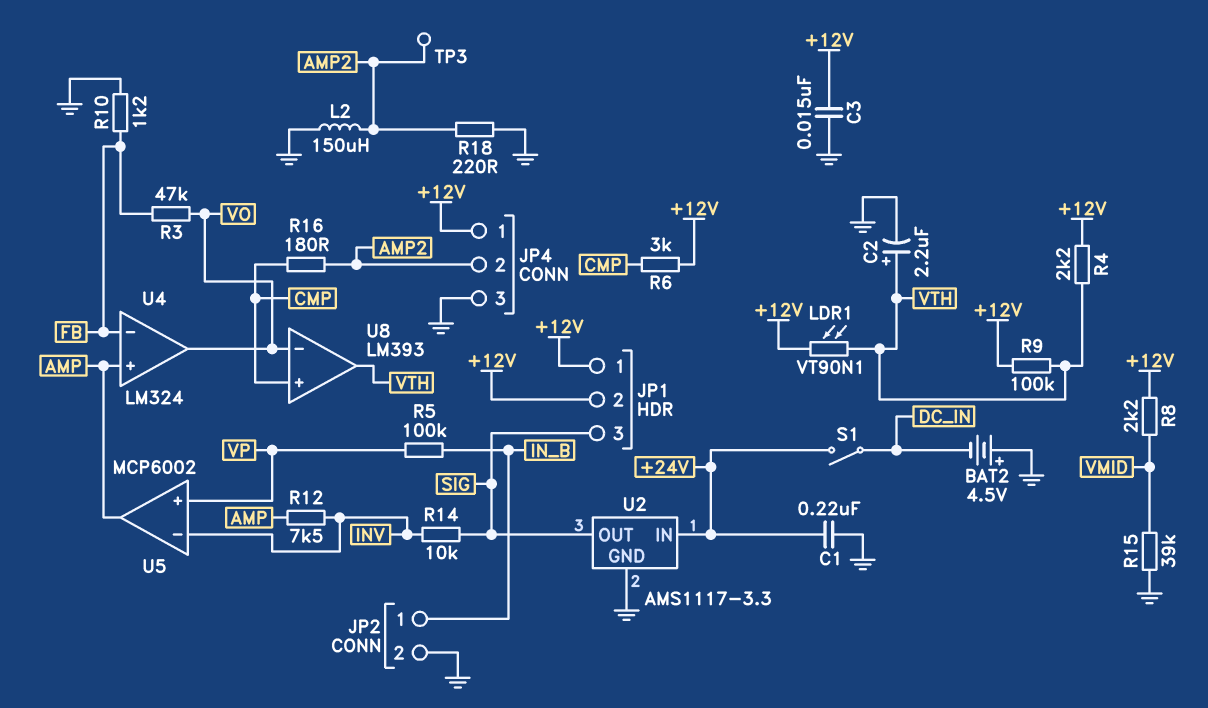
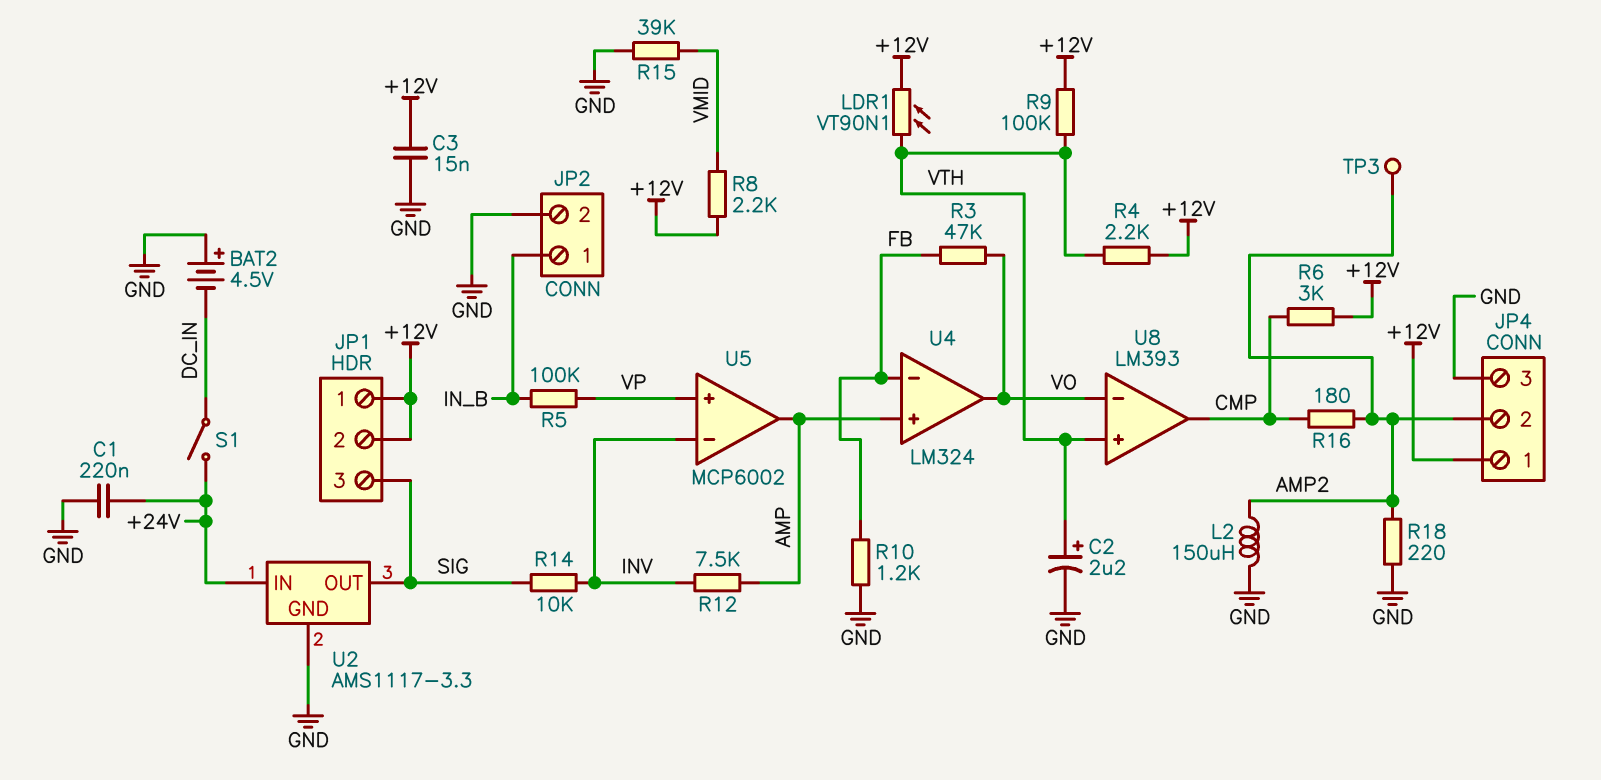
U8 pin in+: CMP -> VTH
U8 pin out: VTH -> CMP

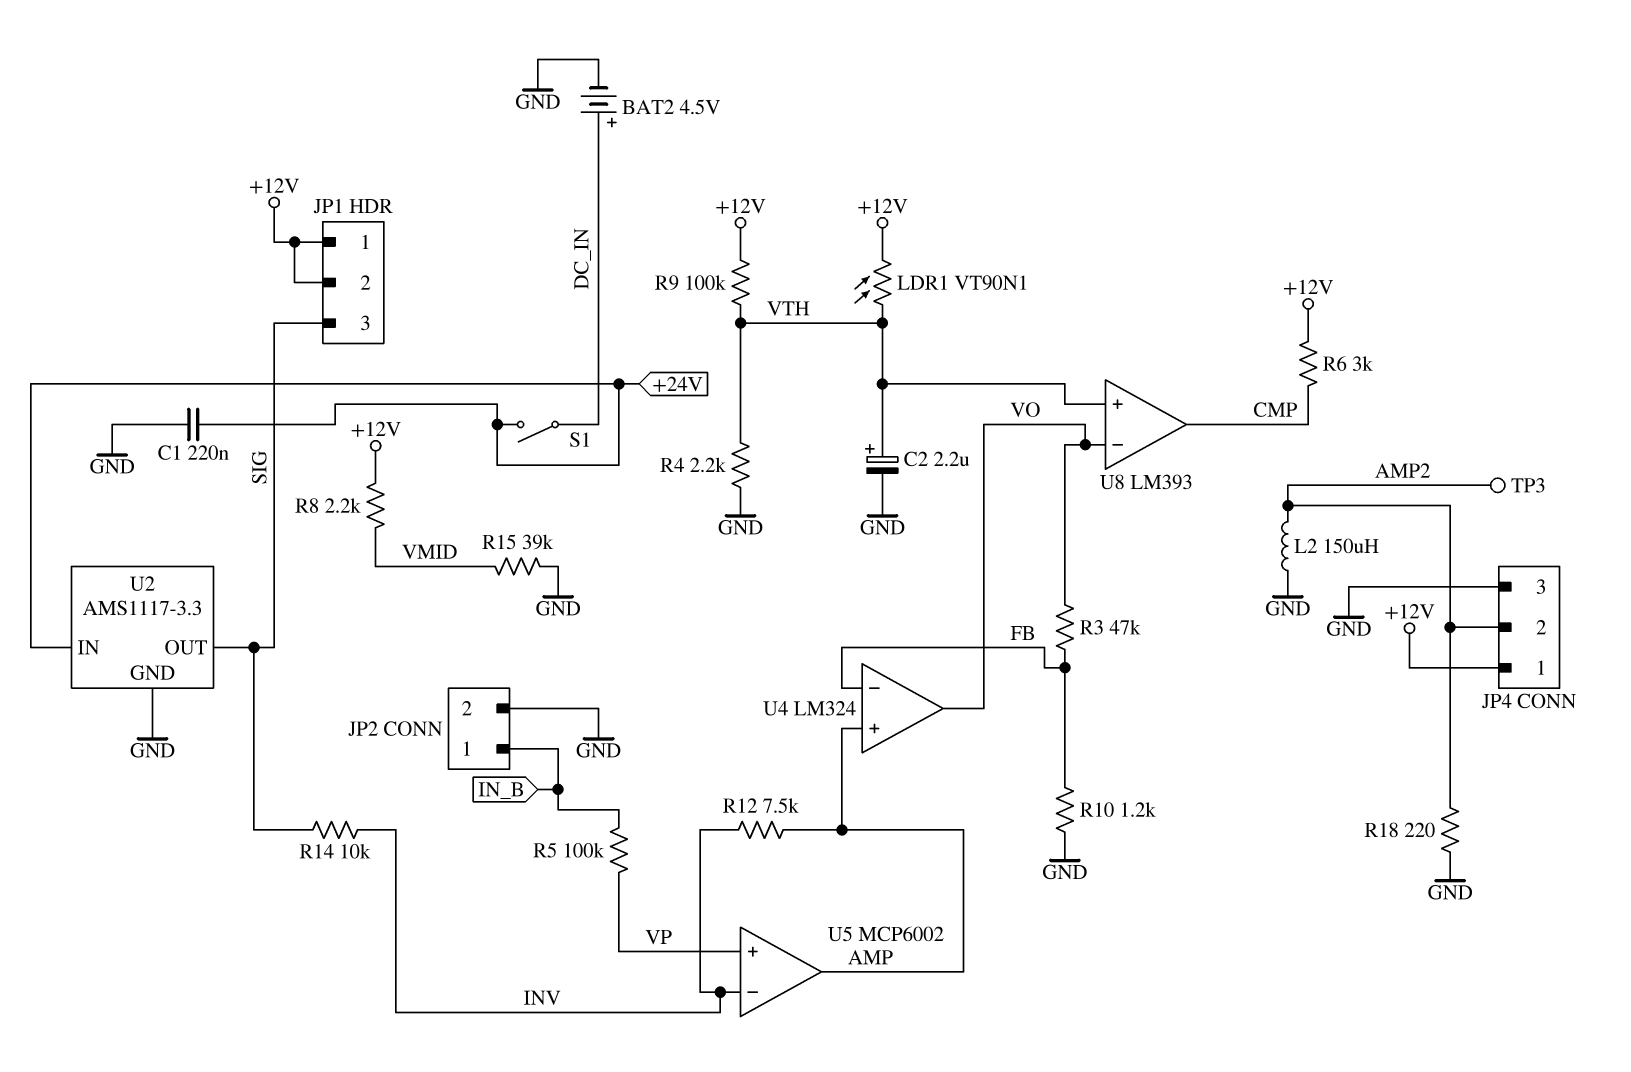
BAT2: 4.5V (plus GND, minus DC_IN) -> 4.5V (plus DC_IN, minus GND)
C3: 15nF (+12V, GND) -> none
R4: 2.2k (+12V, VTH) -> 2.2k (GND, VTH)
R16: 180 (AMP2, CMP) -> none

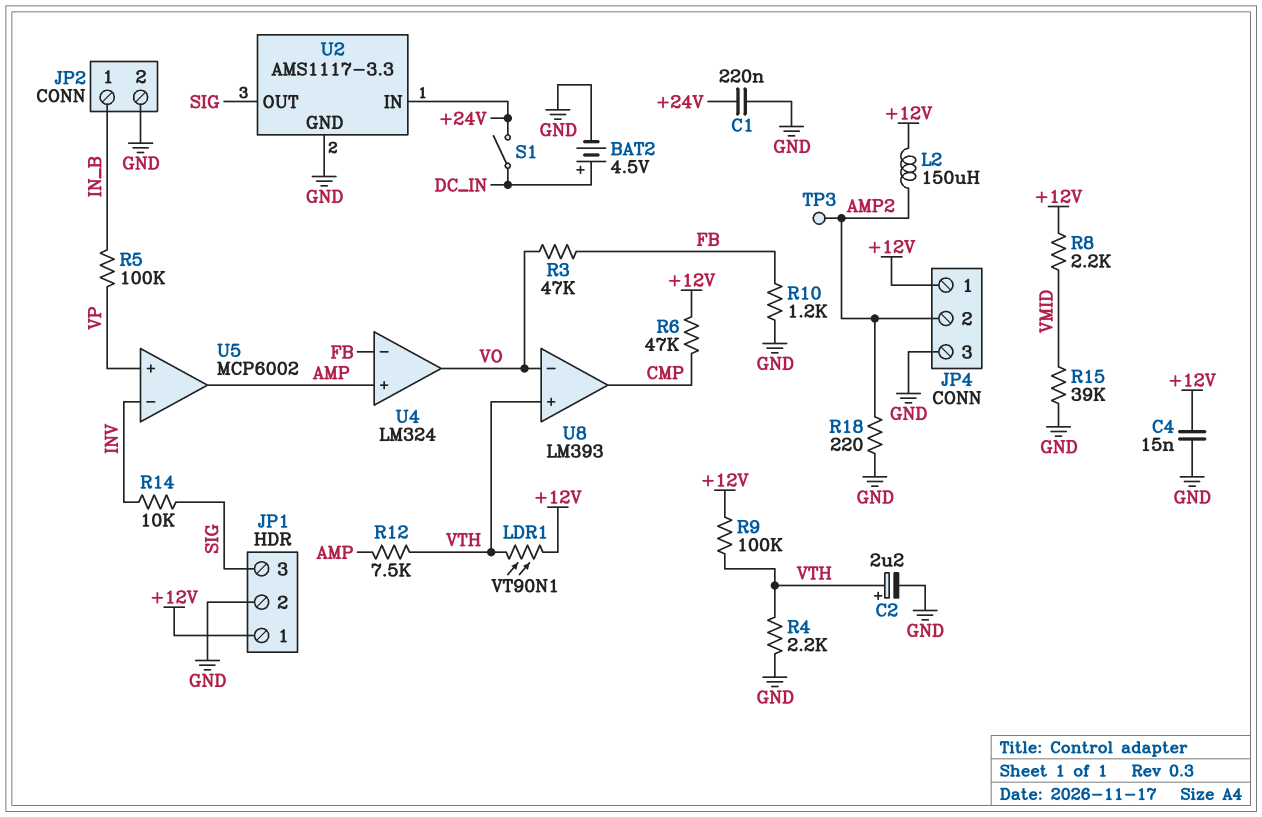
C4: none -> 15nF (+12V, GND)
JP1 pin 2: +12V -> GND
L2: 150uH (AMP2, GND) -> 150uH (+12V, AMP2)
R6: 3k (+12V, CMP) -> 47k (+12V, CMP)
R12: 7.5k (AMP, INV) -> 7.5k (AMP, VTH)

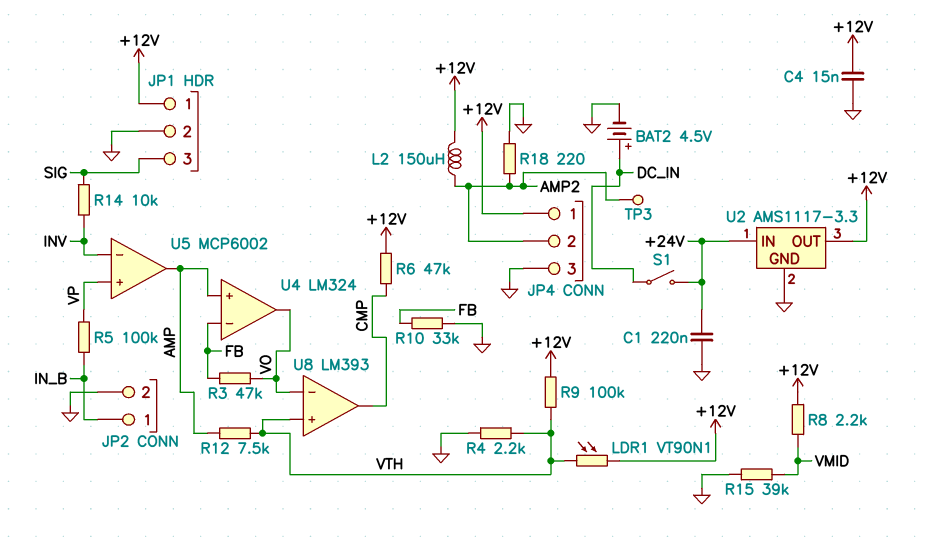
C2: 2.2uF (plus VTH, minus GND) -> none
R10: 1.2k (FB, GND) -> 33k (FB, GND)
U2 pin OUT: SIG -> +12V

